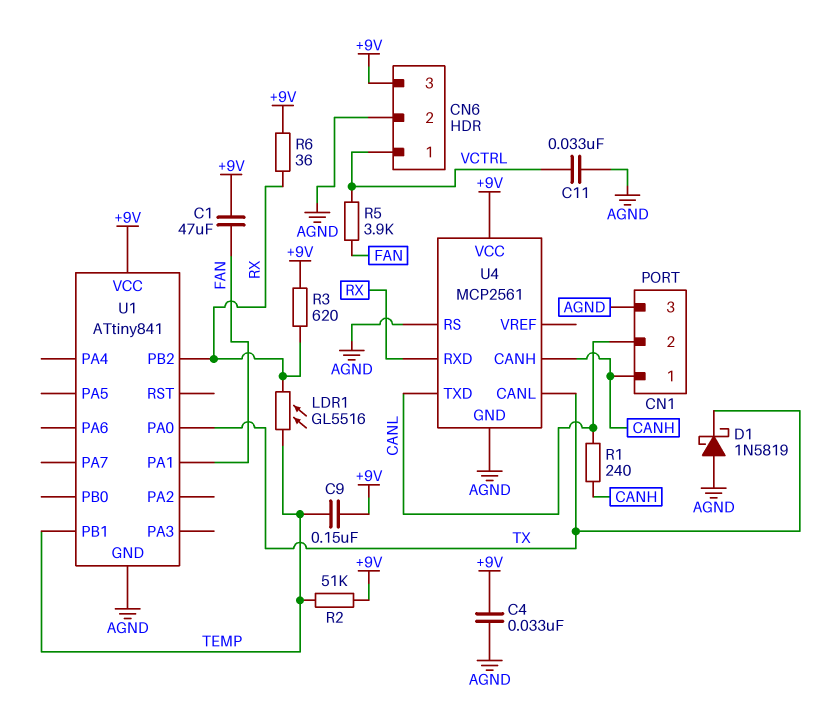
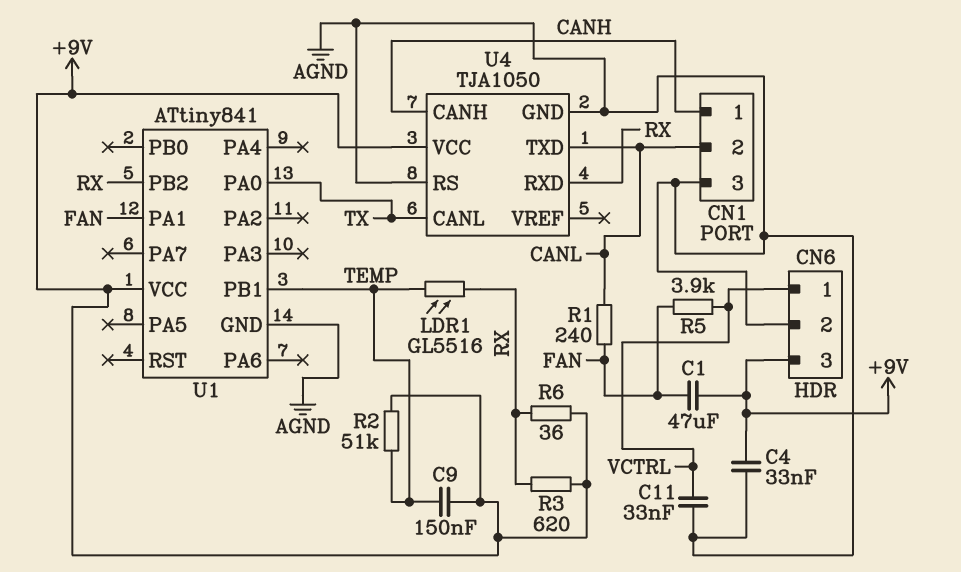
D1: schottky 1N5819 (A AGND, K TX) -> none
R1: 240 (CANH, CANL) -> 240 (CANL, FAN)
U4: MCP2561 -> TJA1050

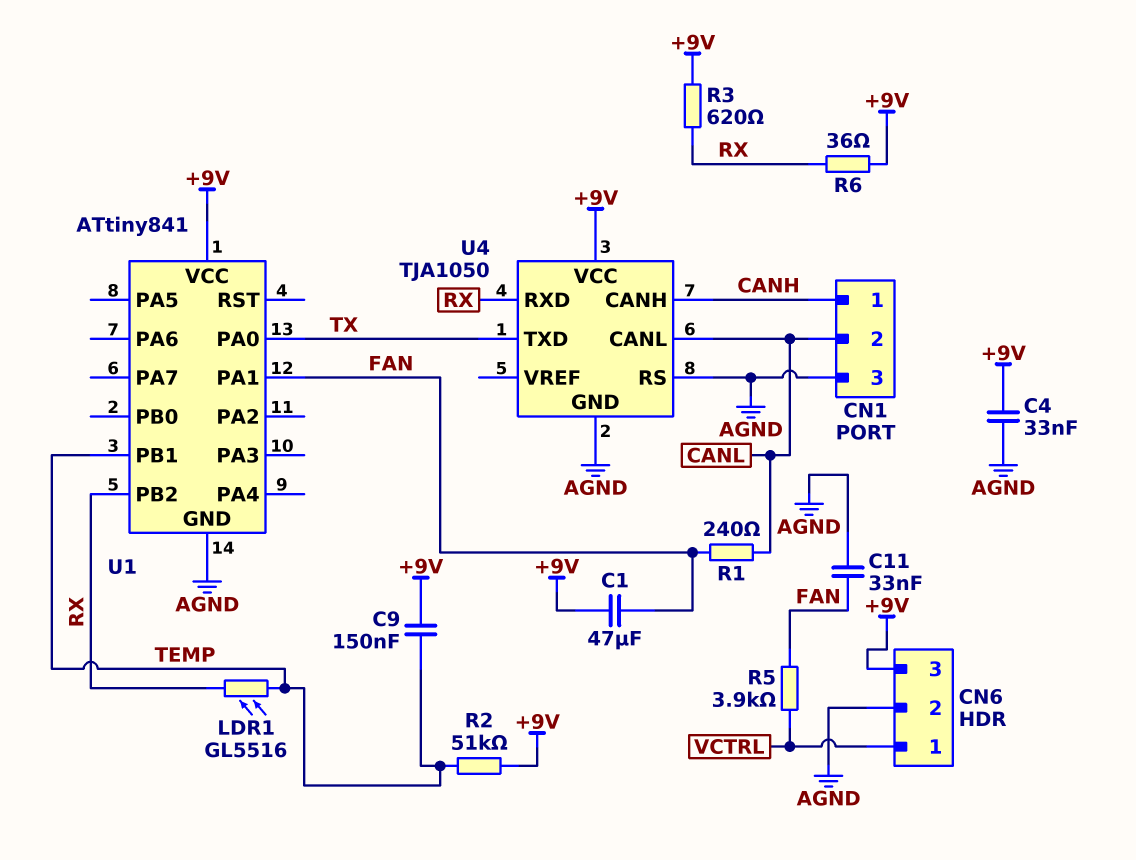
C11: 33nF (AGND, VCTRL) -> 33nF (AGND, FAN)
U4 pin CANL: TX -> CANL
U4 pin TXD: CANL -> TX

